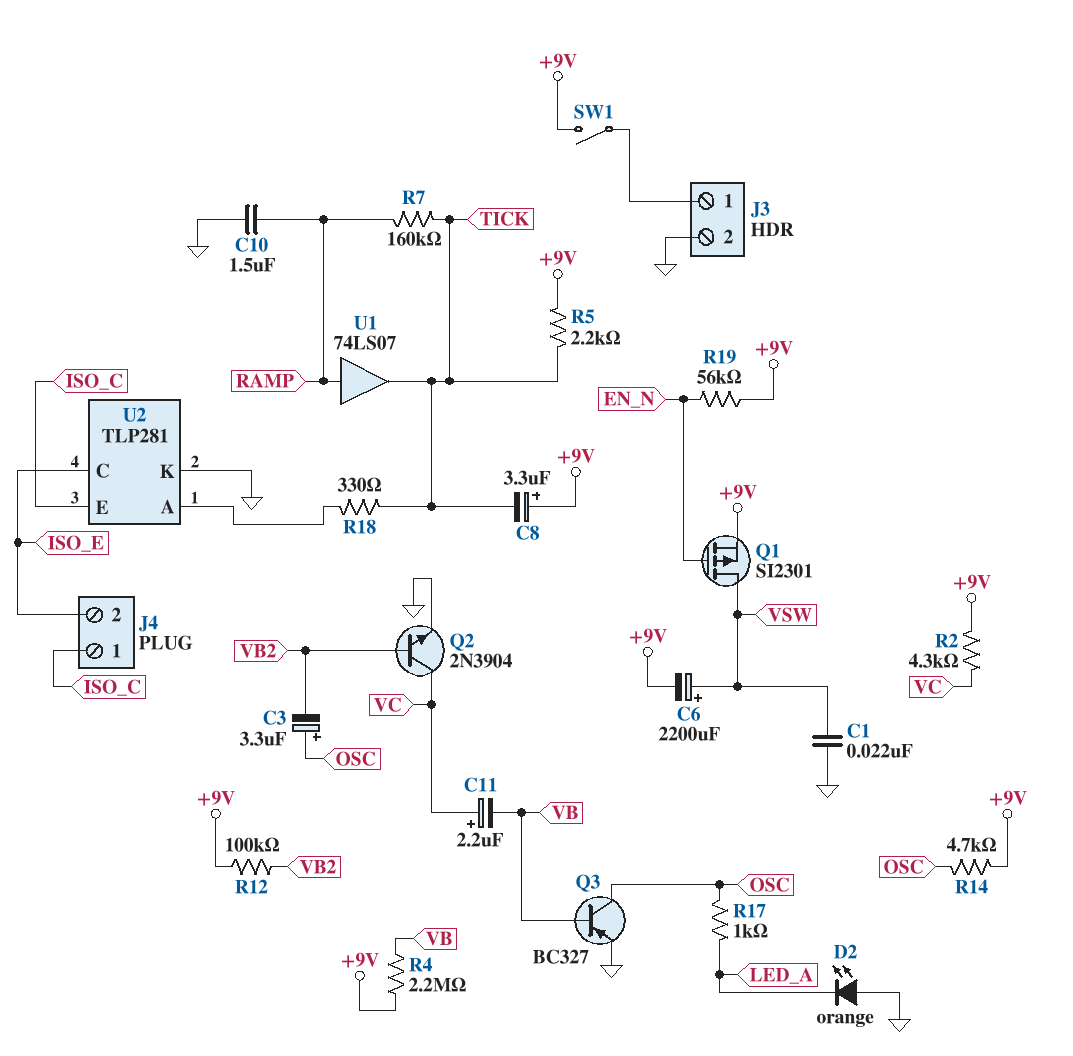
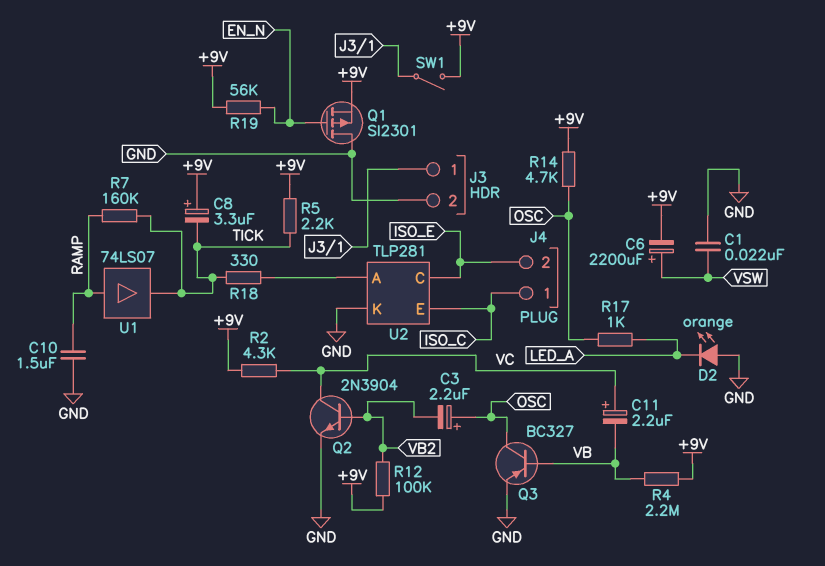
C3: 3.3uF (plus OSC, minus VB2) -> 2.2uF (plus OSC, minus VB2)
Q1: PMOS SI2301 (G EN_N, D VSW, S +9V) -> PMOS SI2301 (G EN_N, D GND, S +9V)

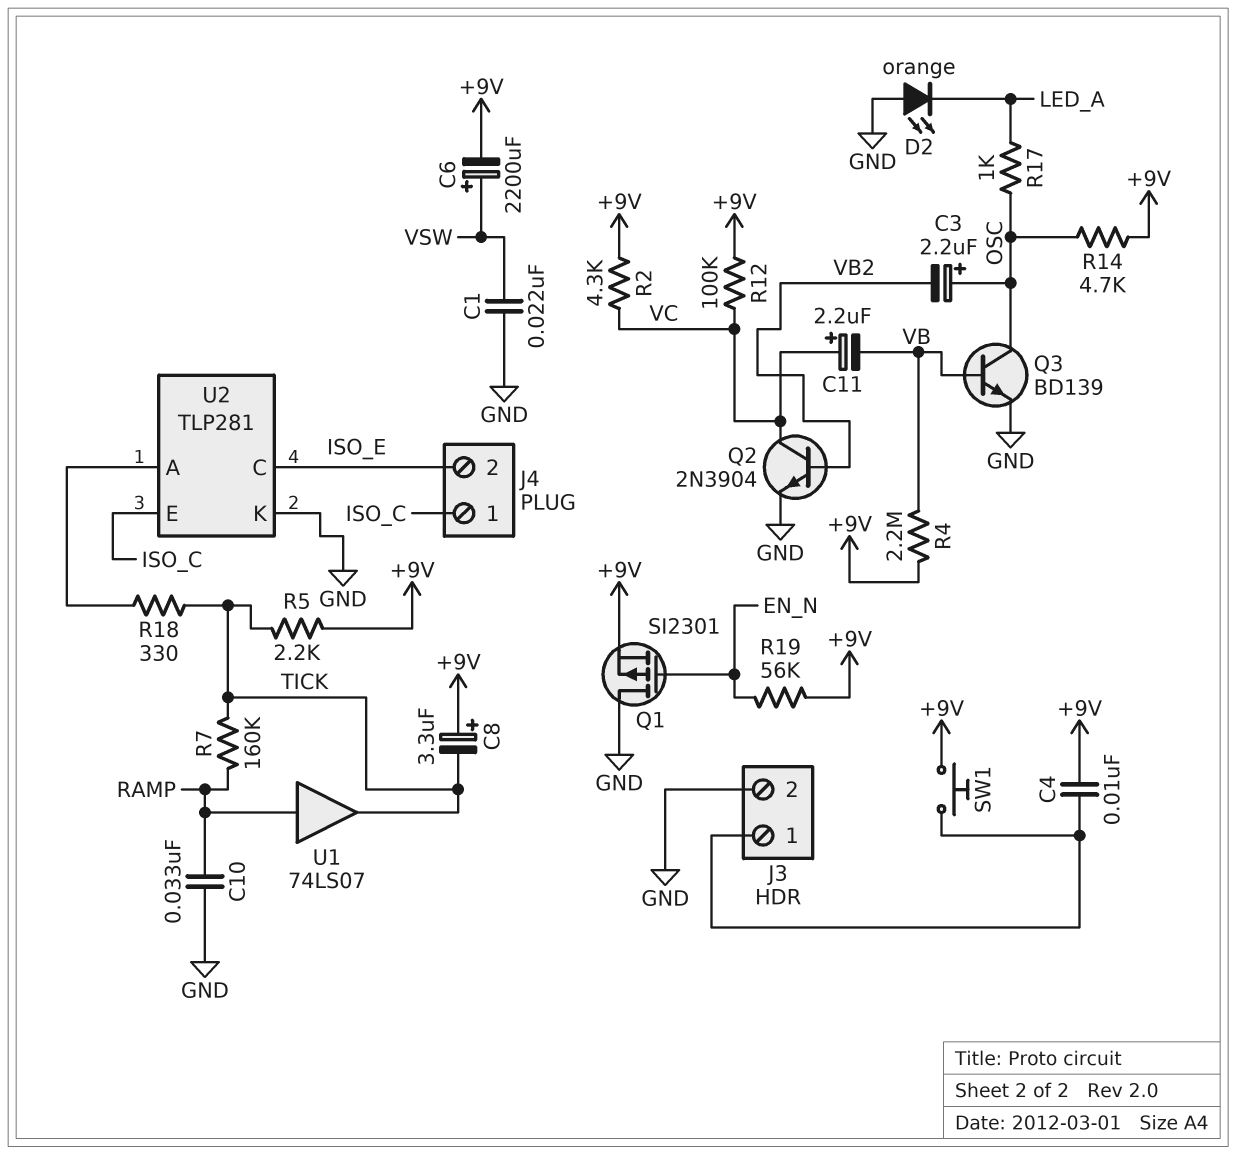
C4: none -> 10nF (+9V, J3/1)
C10: 1.5uF (GND, RAMP) -> 33nF (GND, RAMP)
Q3: PNP BC327 (B VB, C OSC, E GND) -> NPN BD139 (B VB, C OSC, E GND)
R12: 100k (+9V, VB2) -> 100k (+9V, VC)
SW1: switch (+9V, J3/1) -> button (+9V, J3/1)

